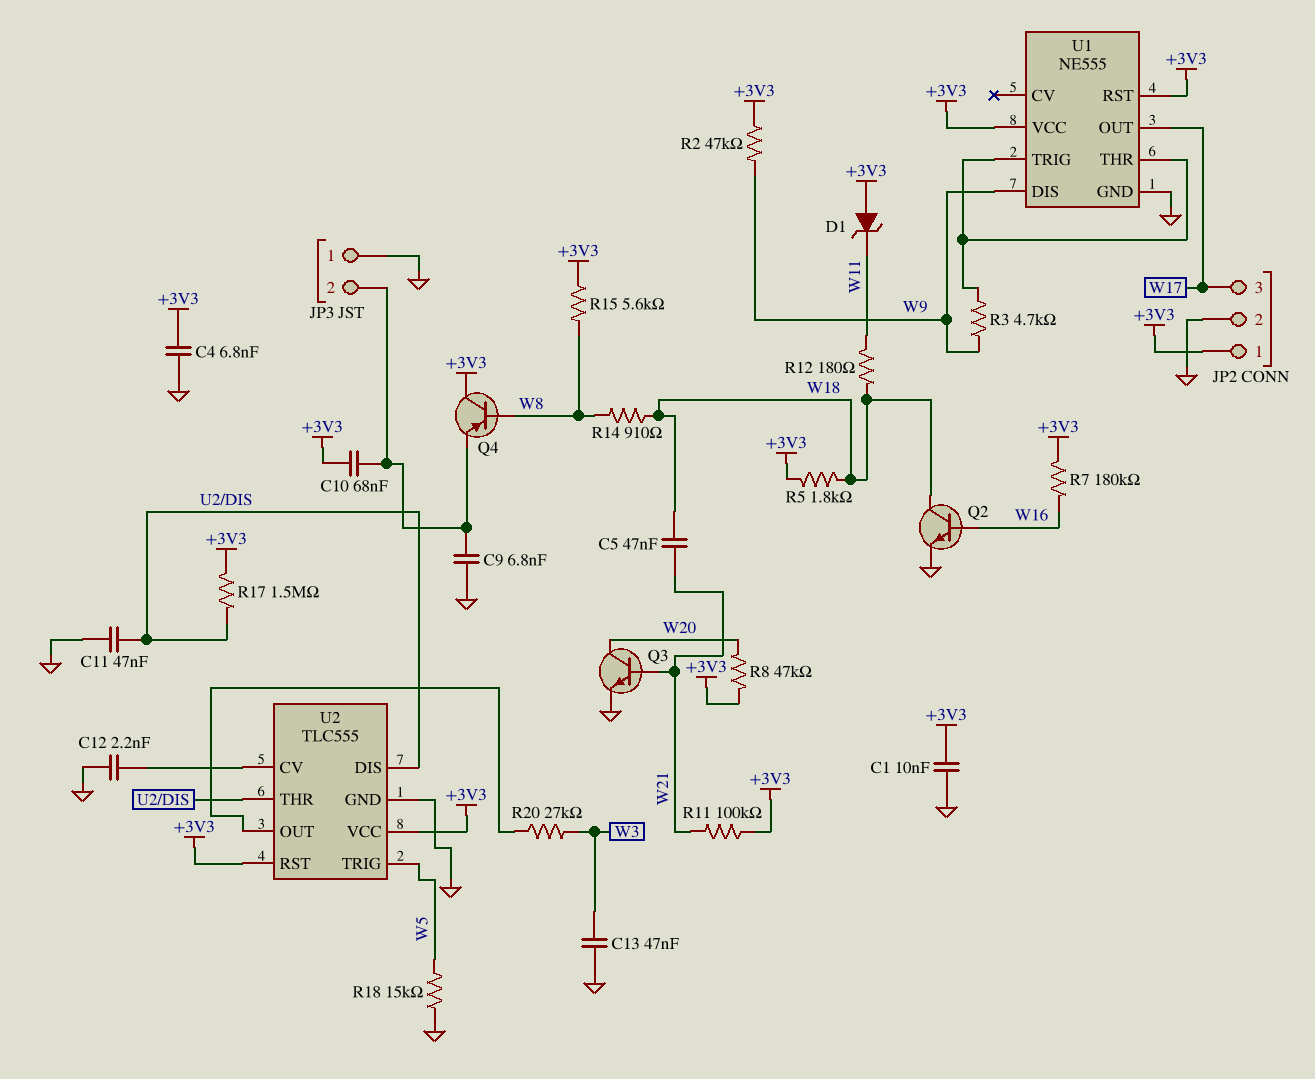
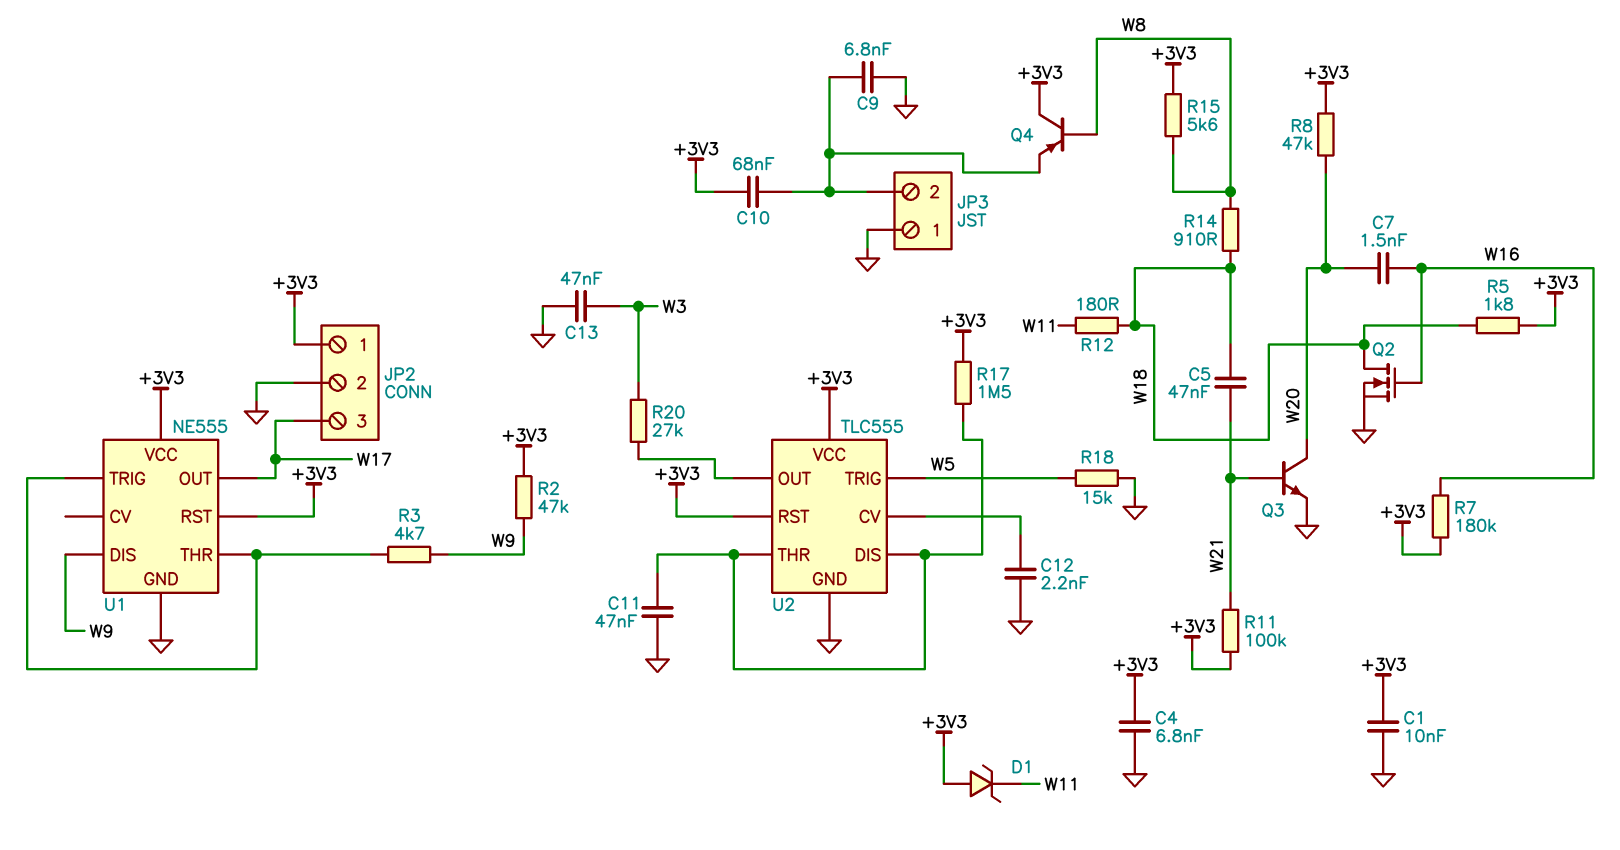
C7: none -> 1.5nF (W16, W20)
Q2: NPN (B W16, C W18, E GND) -> NMOS (G W16, D W18, S GND)

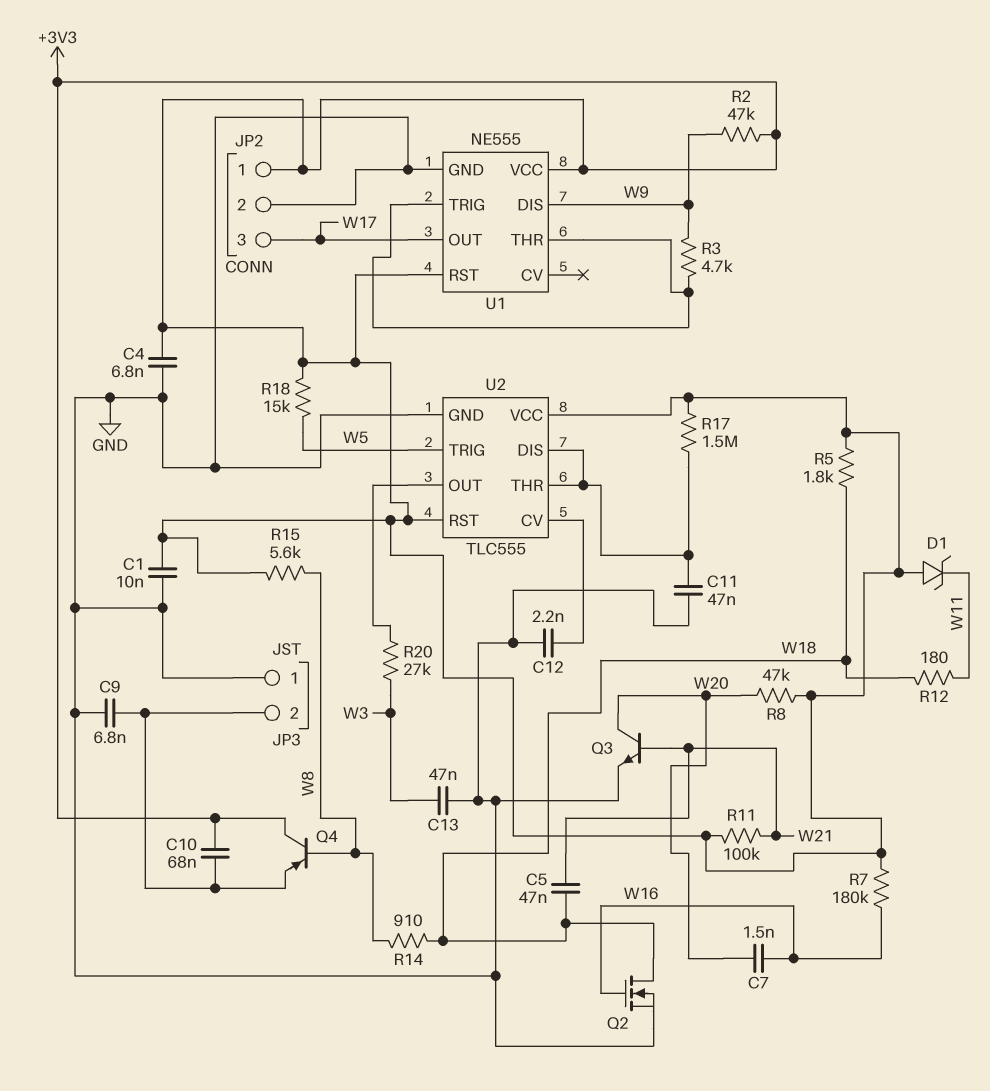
R18: 15k (GND, W5) -> 15k (+3V3, W5)

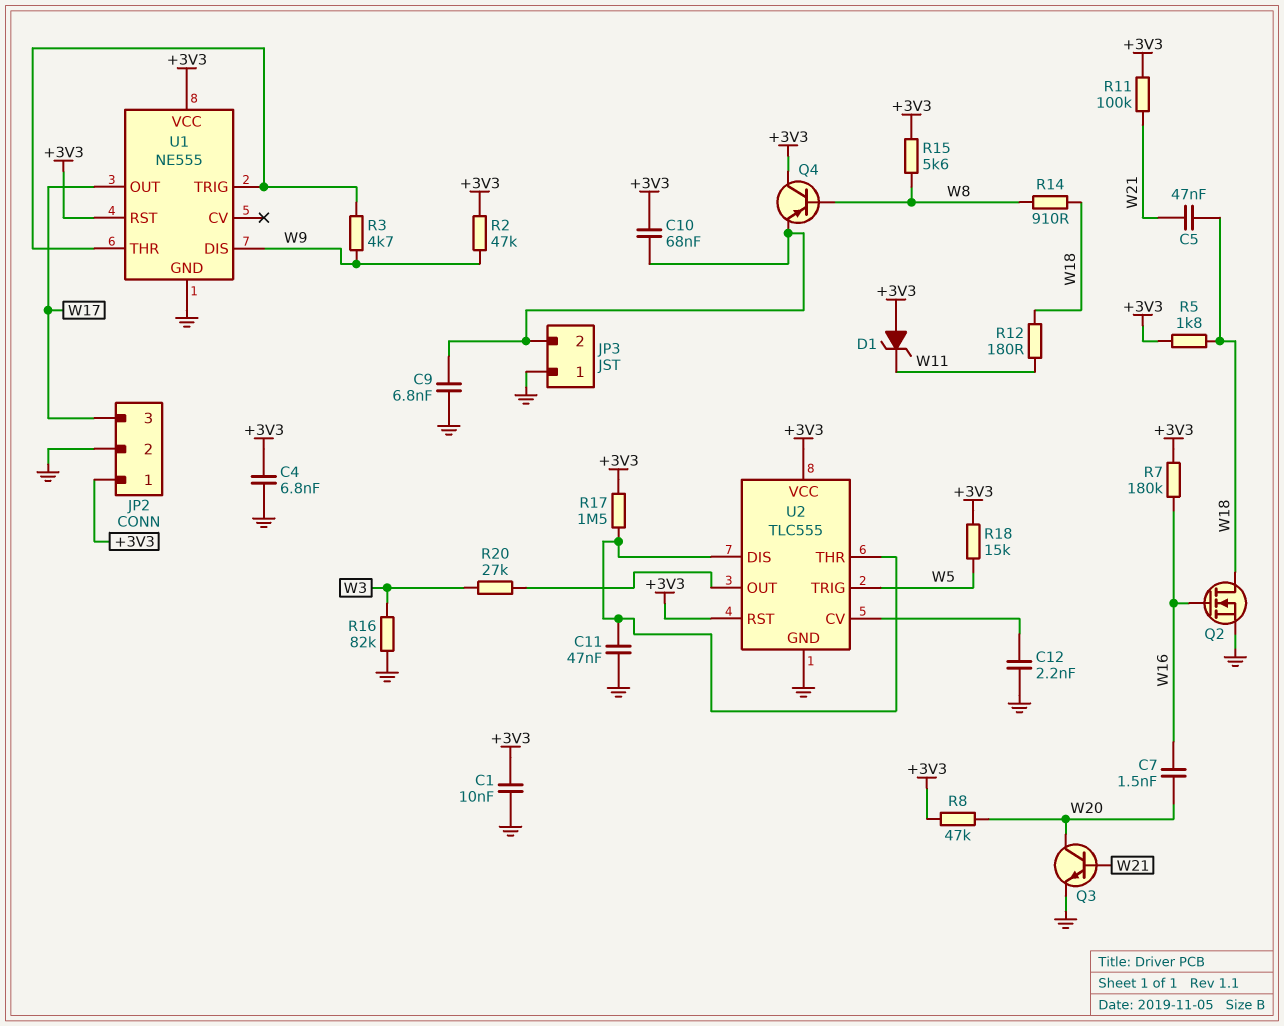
C13: 47nF (GND, W3) -> none
R16: none -> 82k (GND, W3)

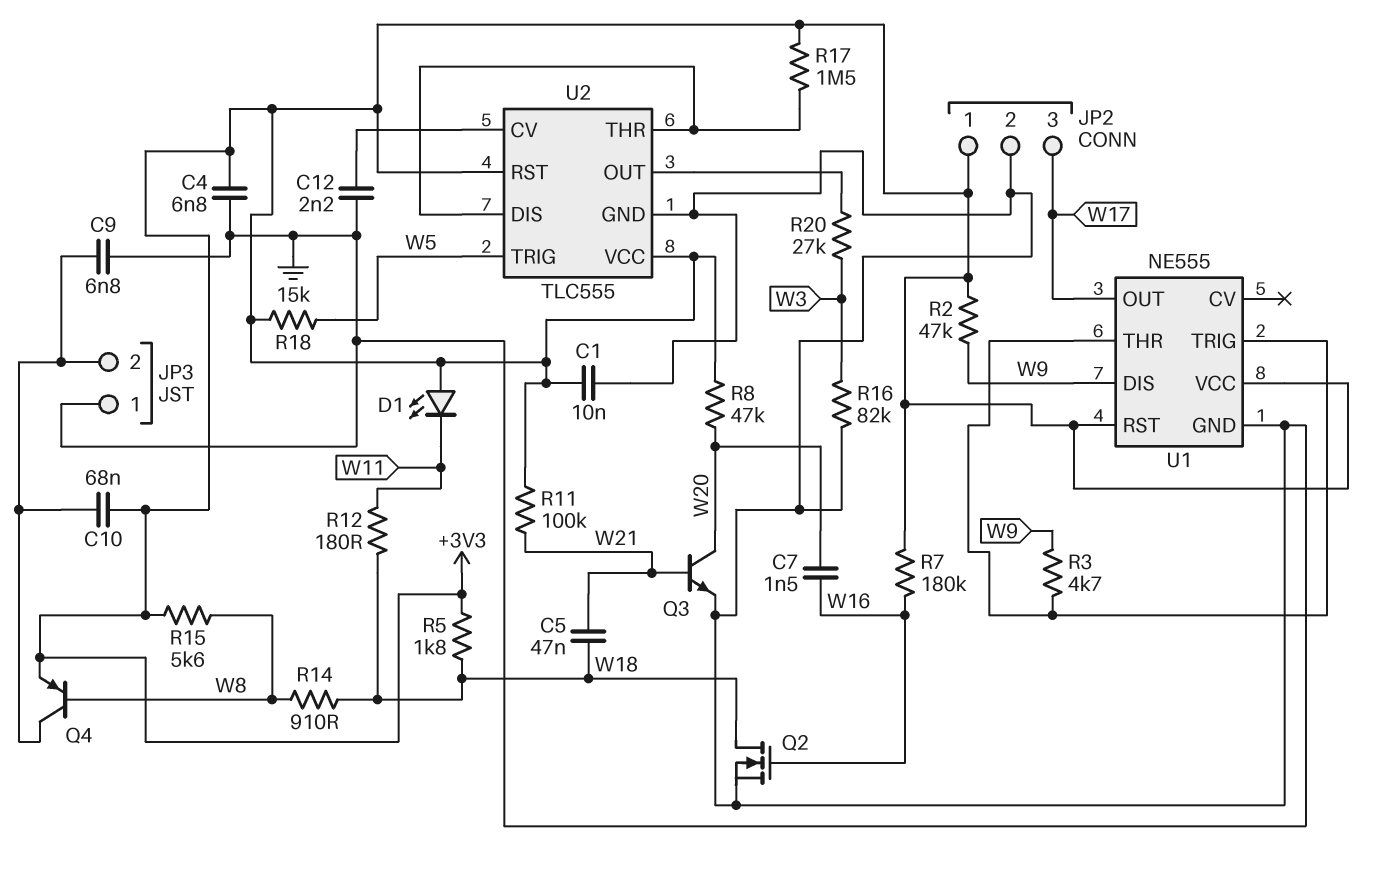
C11: 47nF (GND, U2/DIS) -> none
D1: zener (A +3V3, K W11) -> LED (A +3V3, K W11)
Q4: PNP (B W8, C +3V3, E JP3/2) -> PNP (B W8, C JP3/2, E +3V3)

